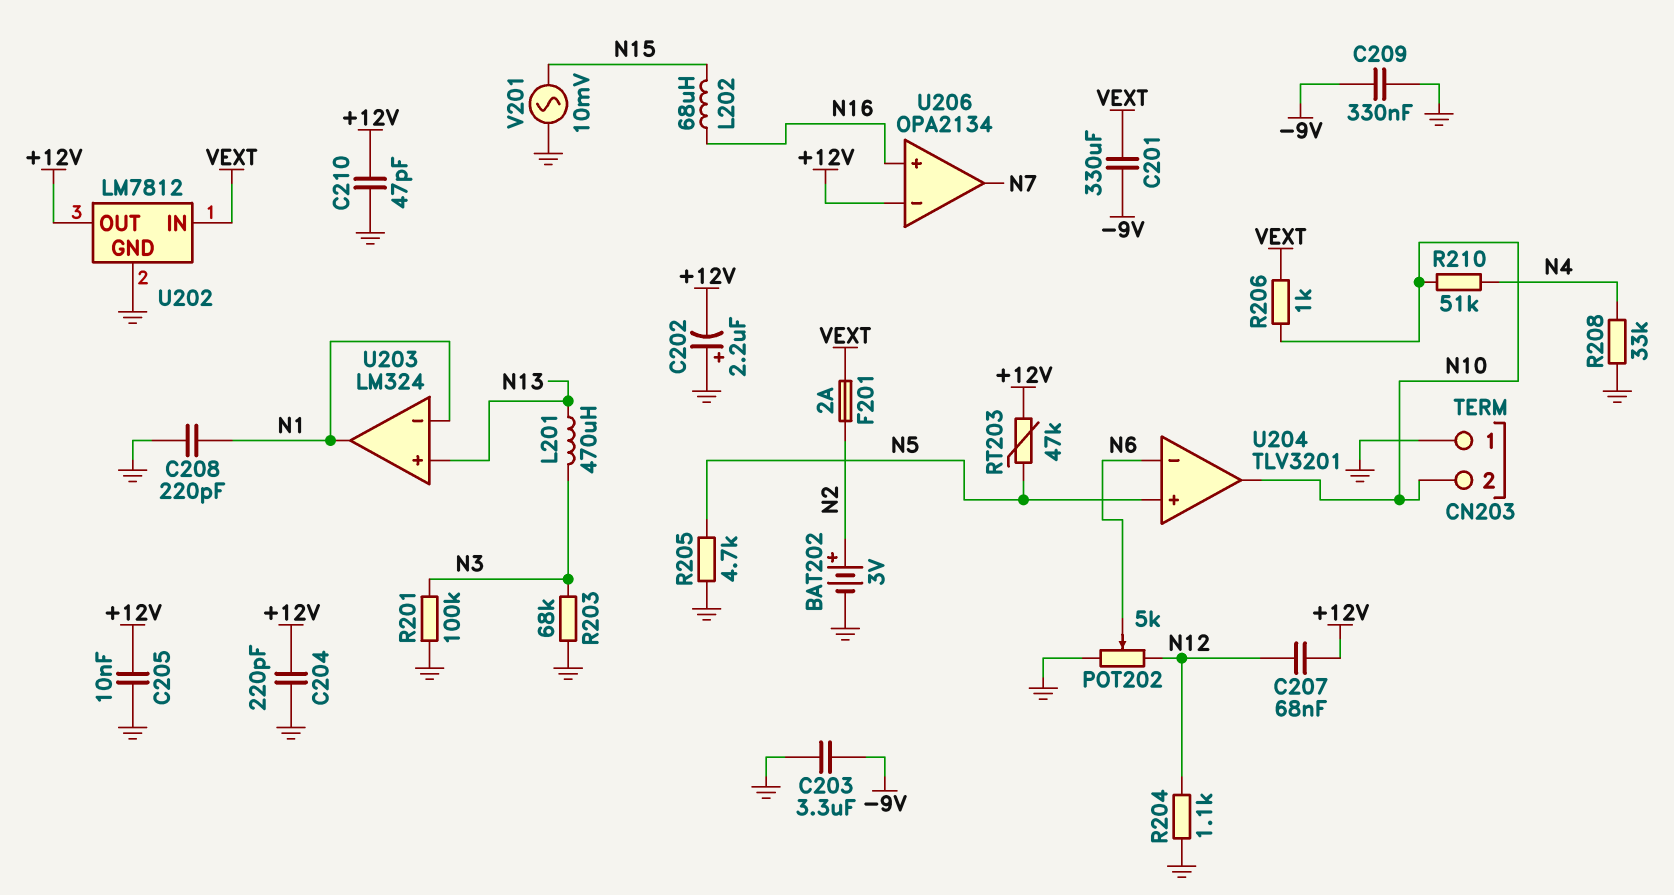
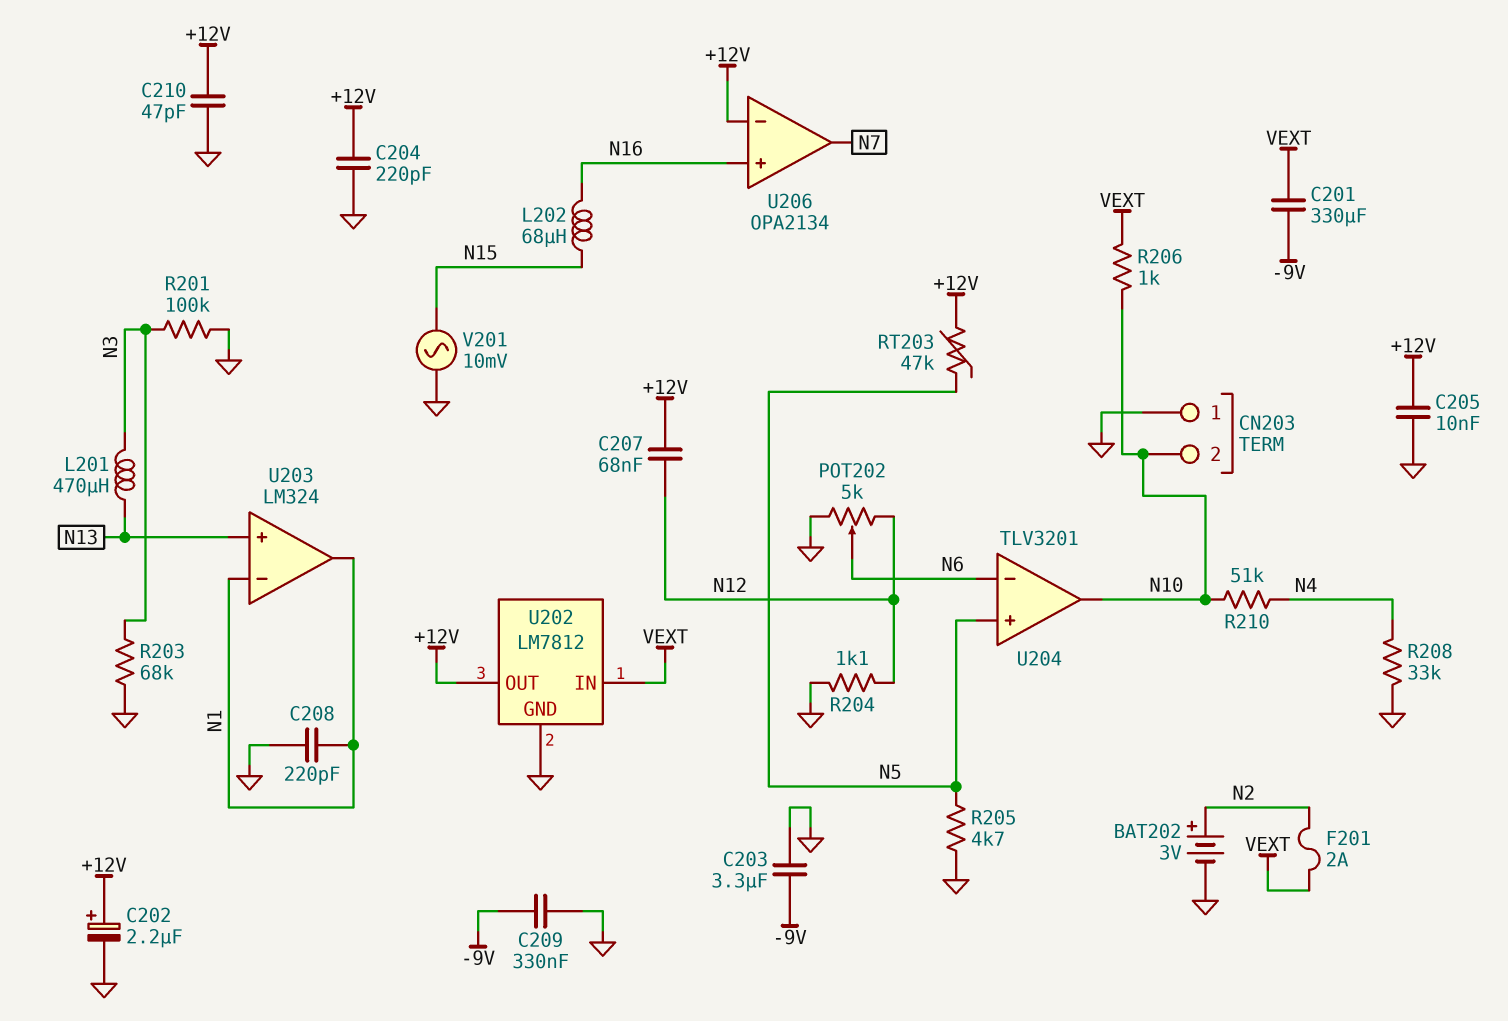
C202: 2.2uF (plus GND, minus +12V) -> 2.2uF (plus +12V, minus GND)

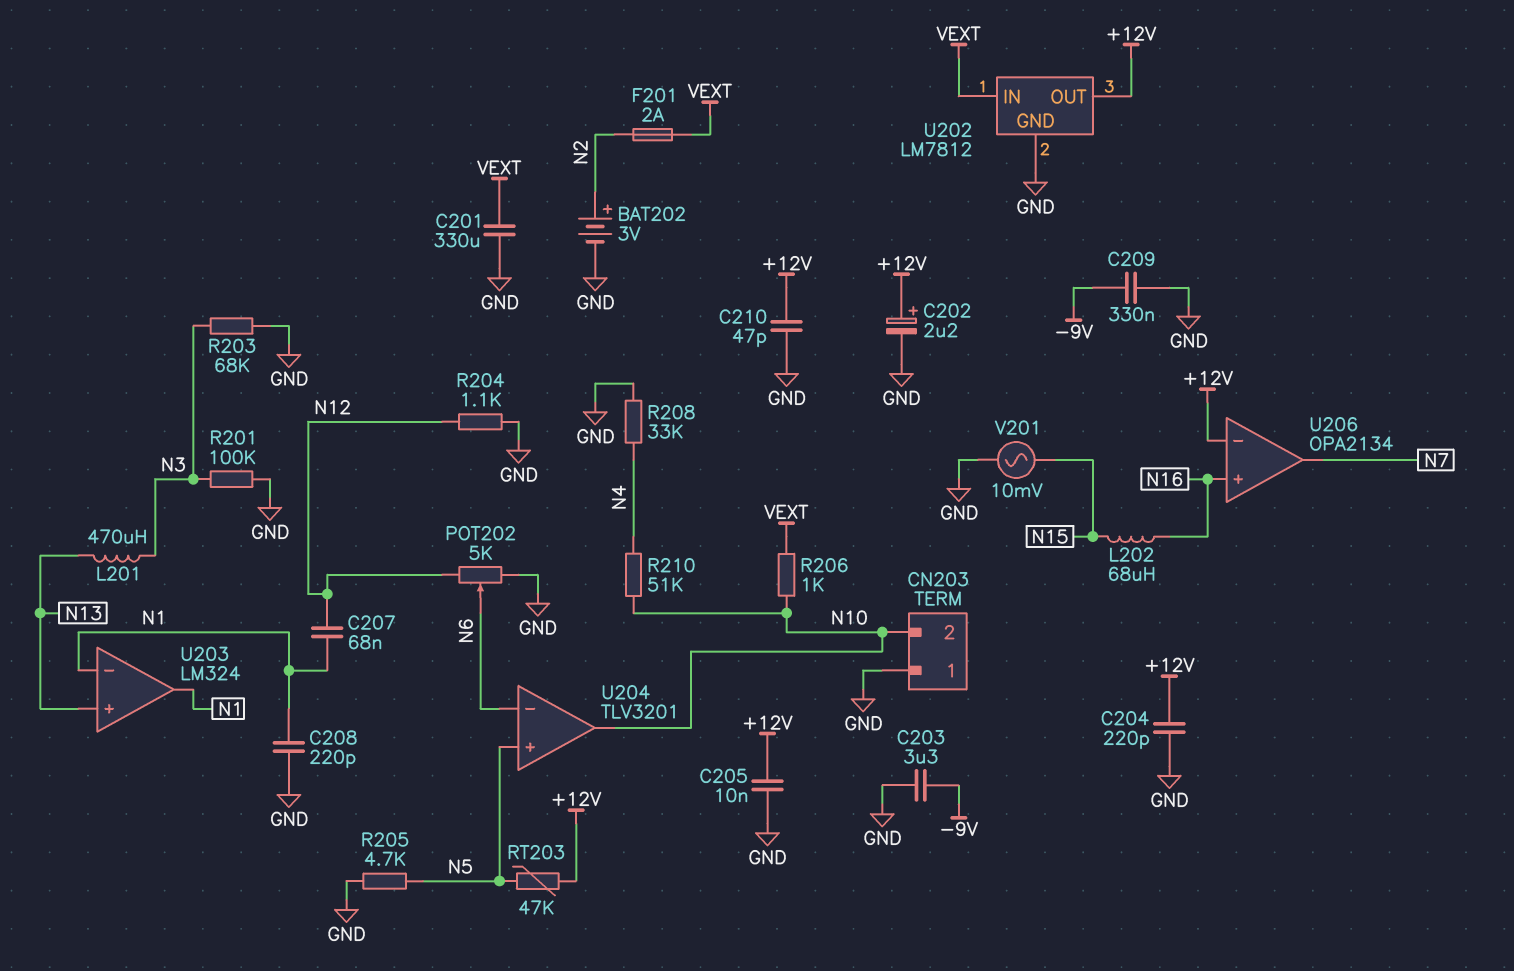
C201: 330uF (-9V, VEXT) -> 330uF (GND, VEXT)
C207: 68nF (+12V, N12) -> 68nF (N1, N12)

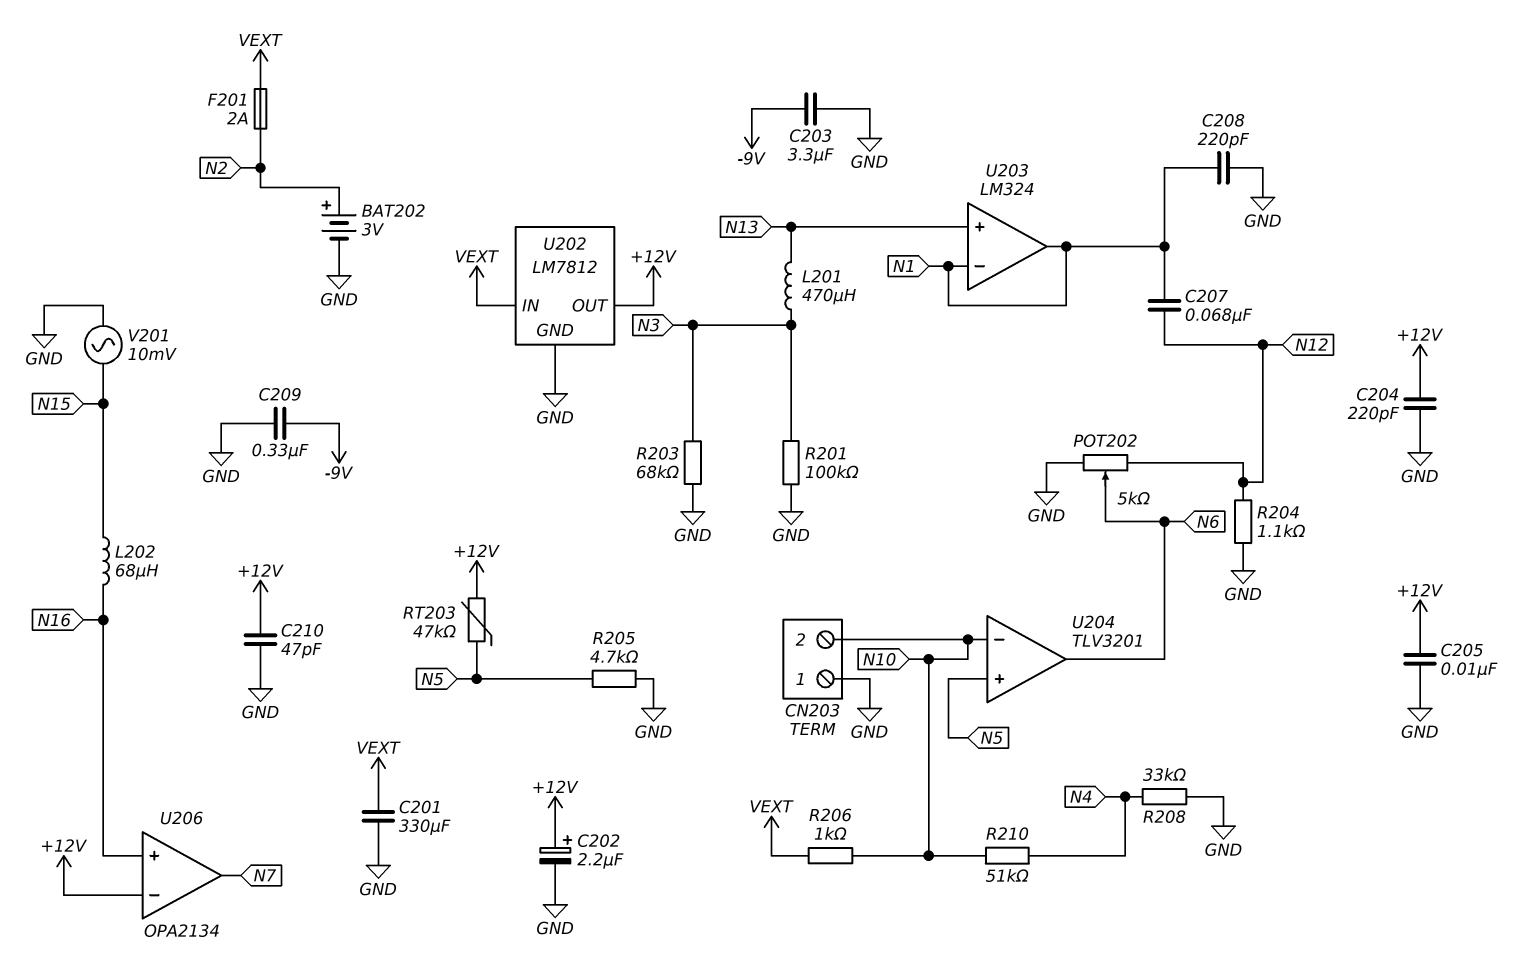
U204 pin in-: N6 -> N10
U204 pin out: N10 -> N6

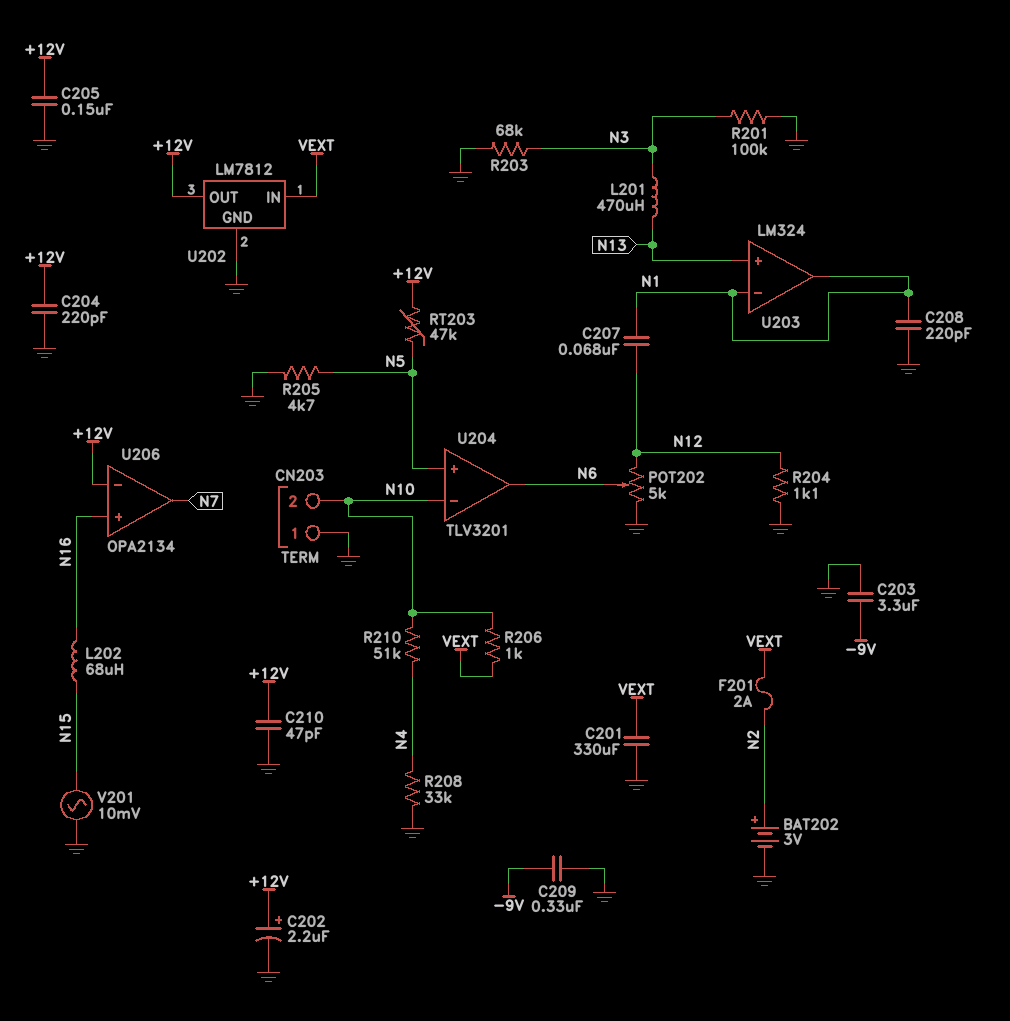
C205: 10nF (+12V, GND) -> 150nF (+12V, GND)

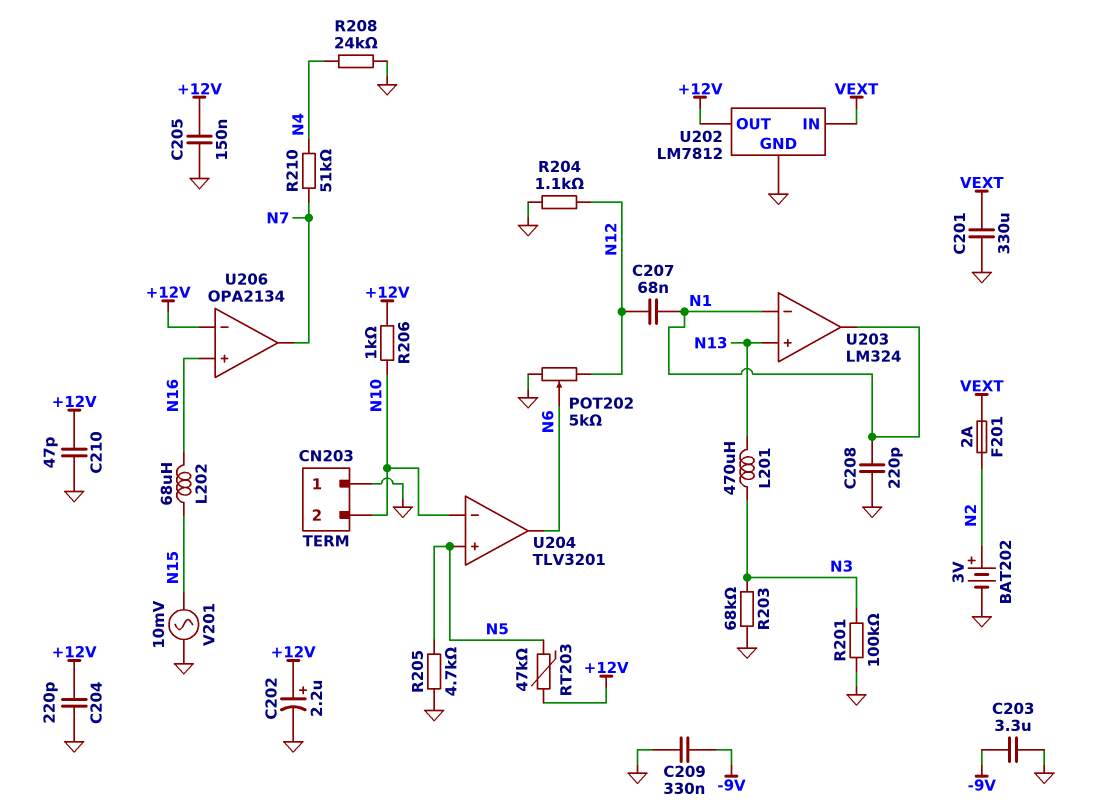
R206: 1k (N10, VEXT) -> 1k (+12V, N10)
R208: 33k (GND, N4) -> 24k (GND, N4)
R210: 51k (N4, N10) -> 51k (N4, N7)

